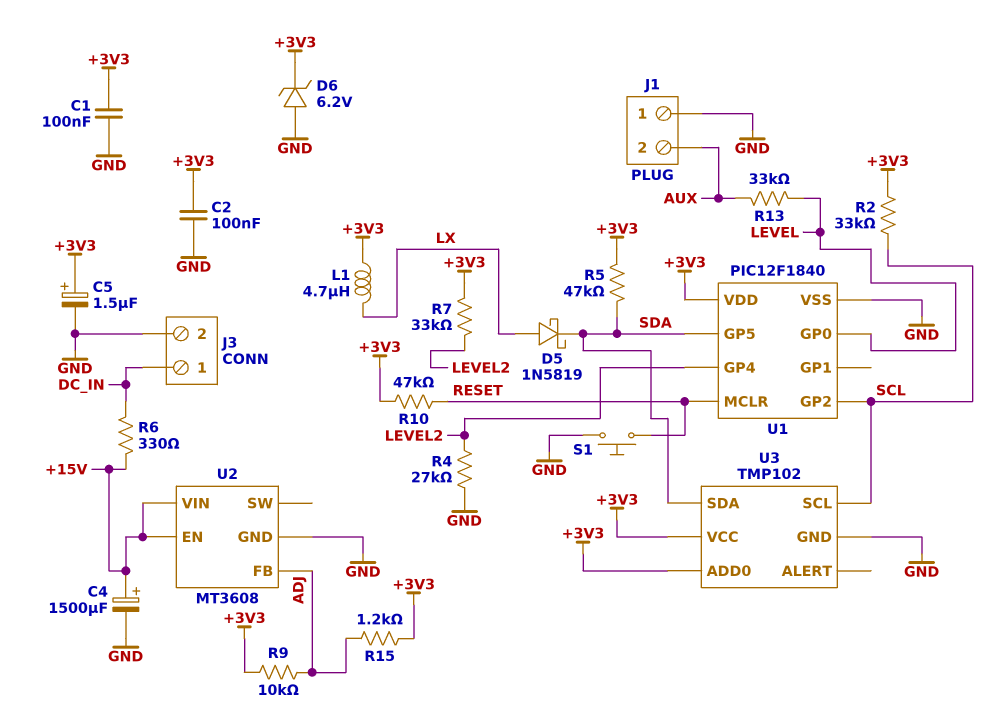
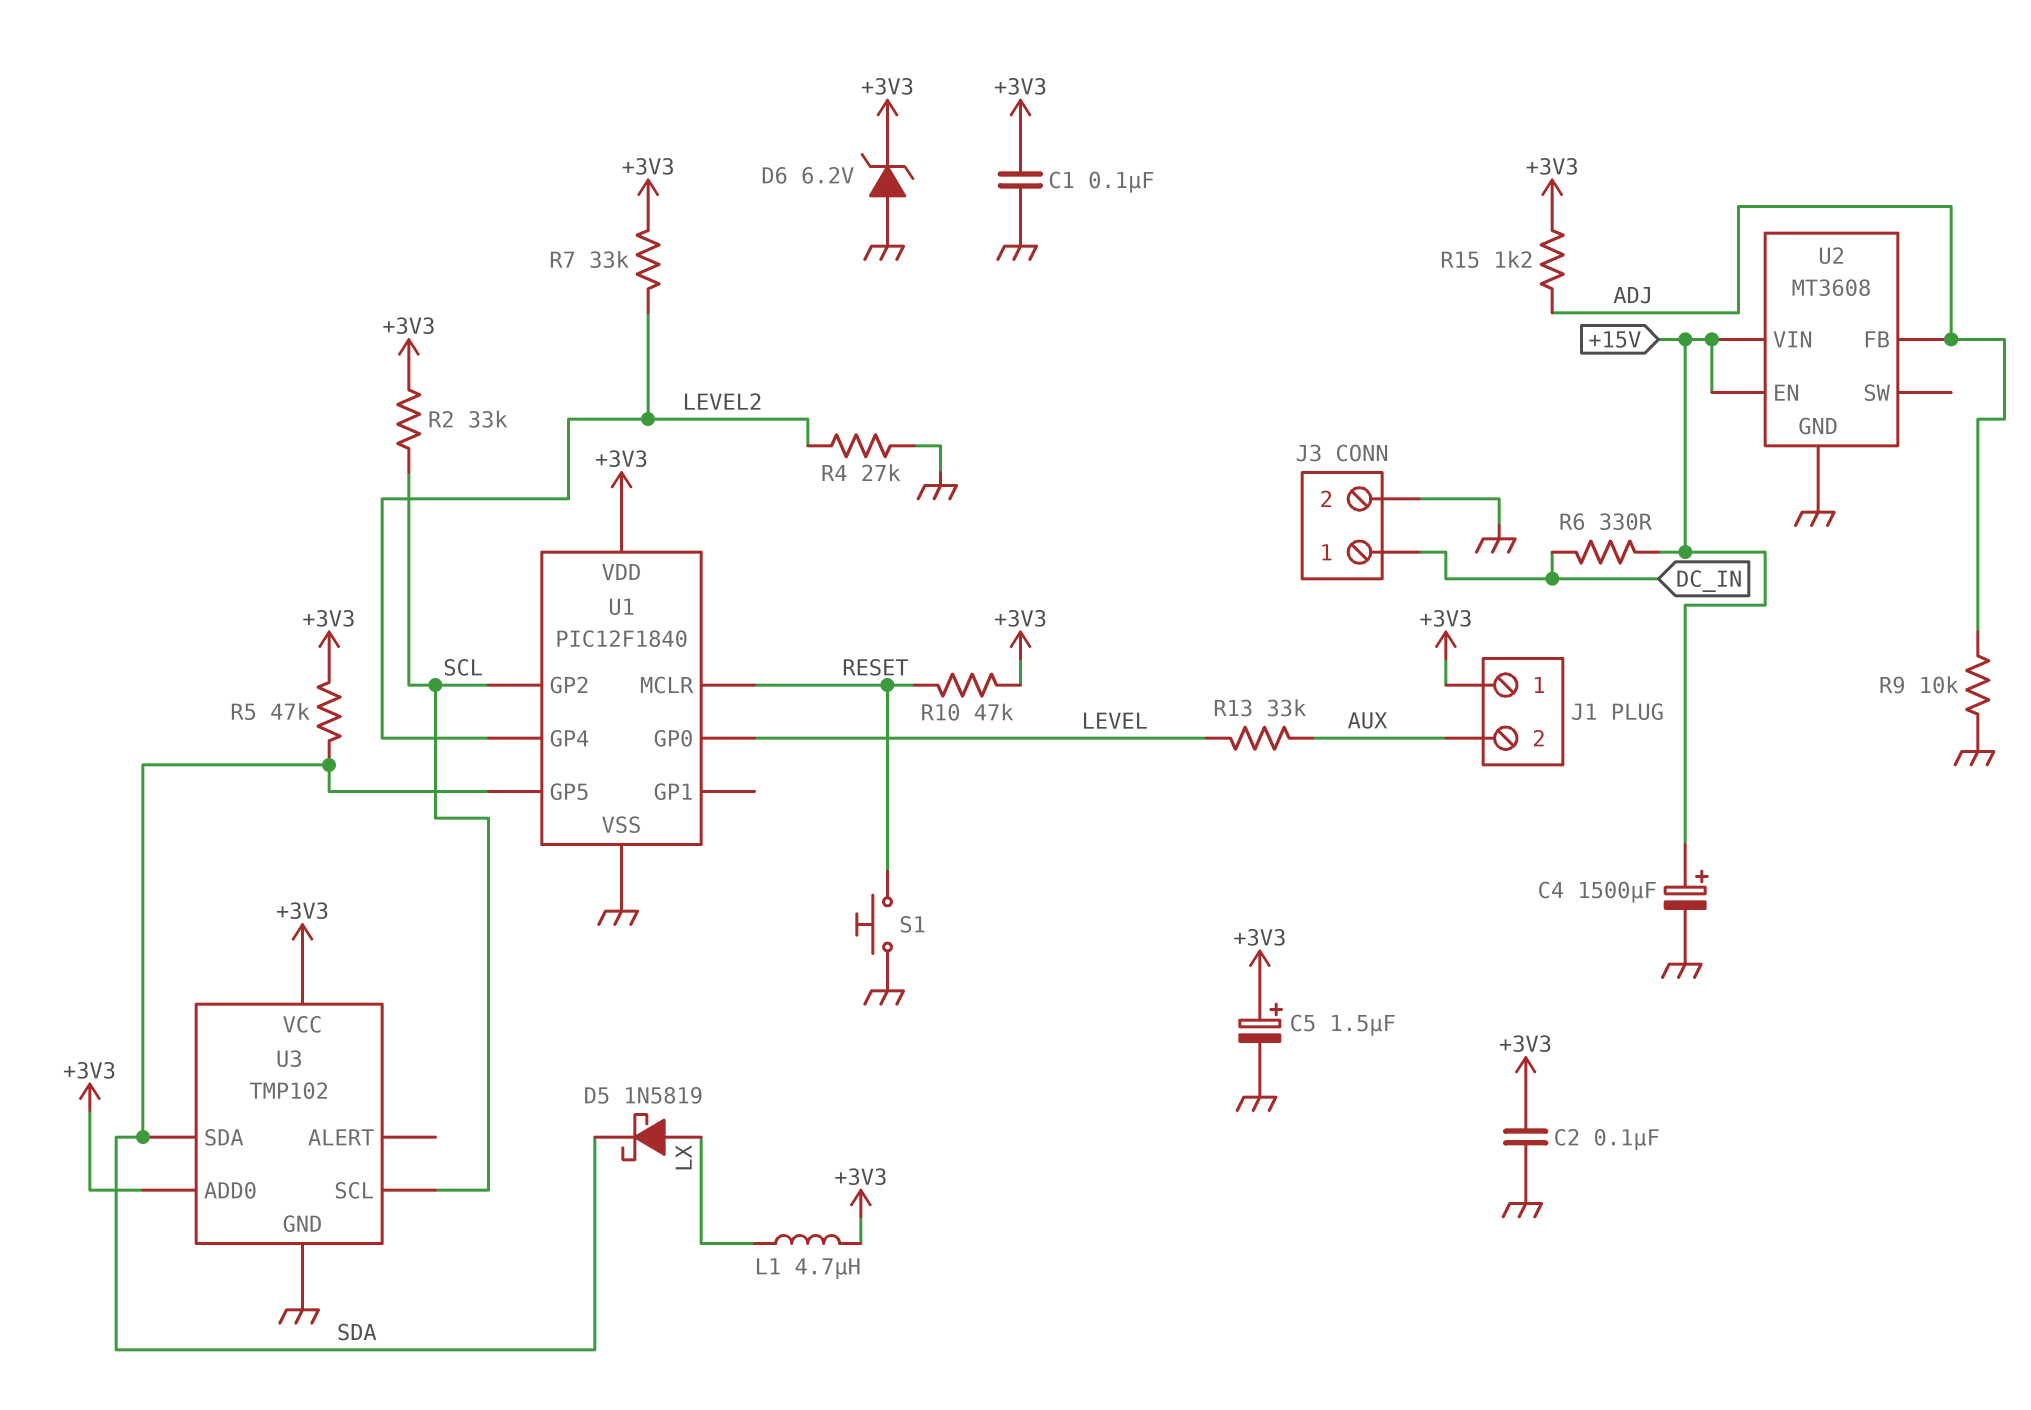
J1 pin 1: GND -> +3V3
R9: 10k (+3V3, ADJ) -> 10k (ADJ, GND)

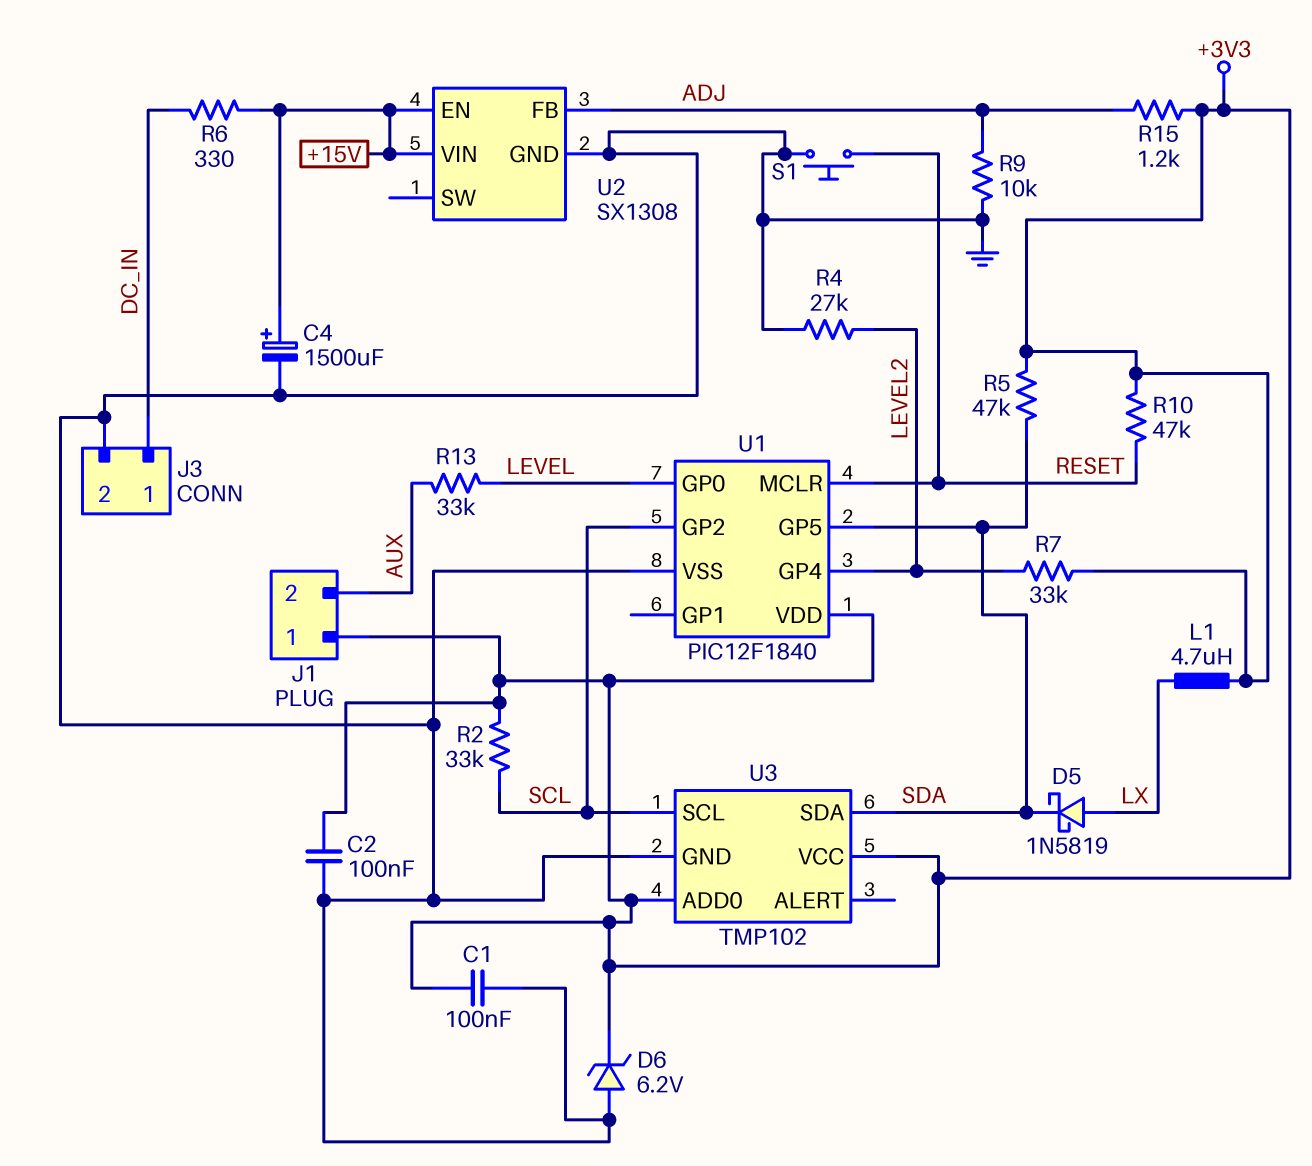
C5: 1.5uF (plus +3V3, minus GND) -> none
U2: MT3608 -> SX1308

